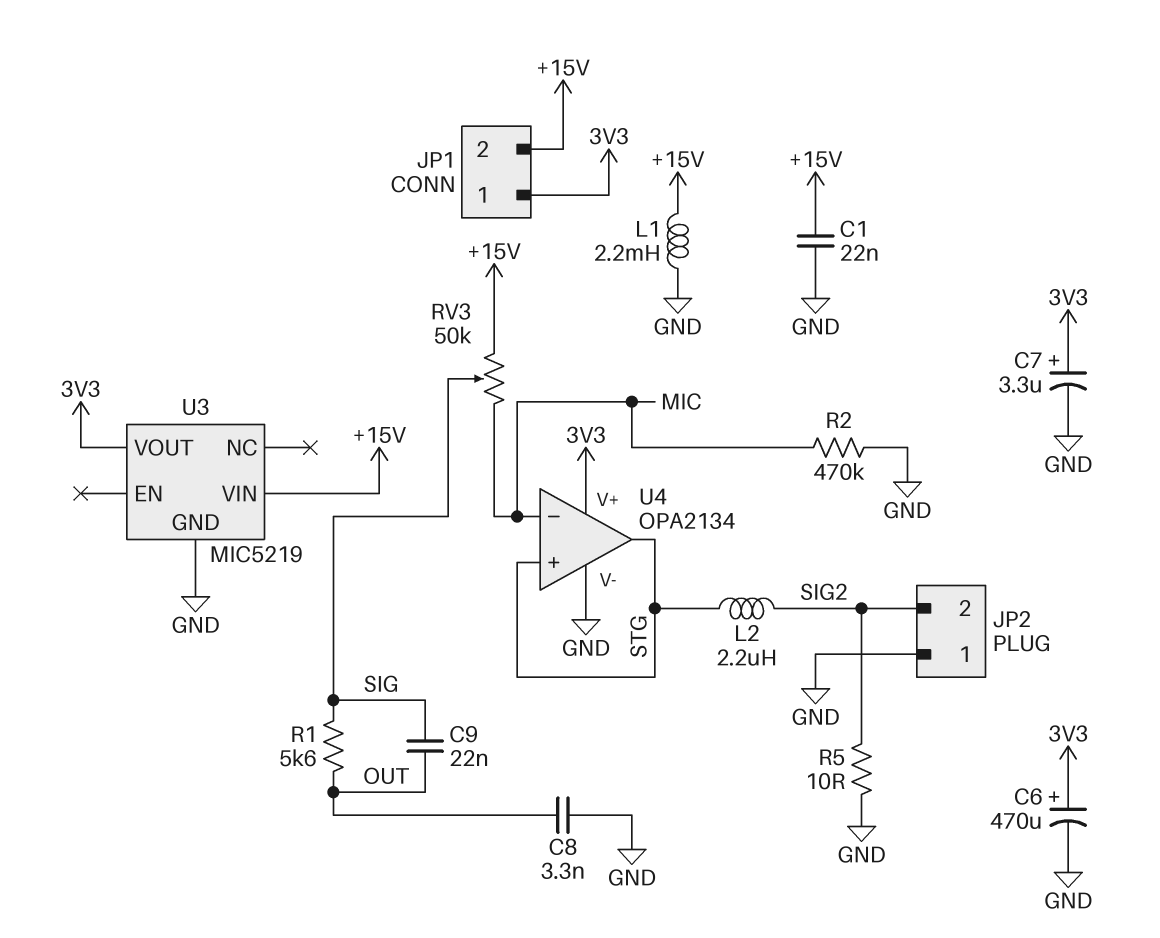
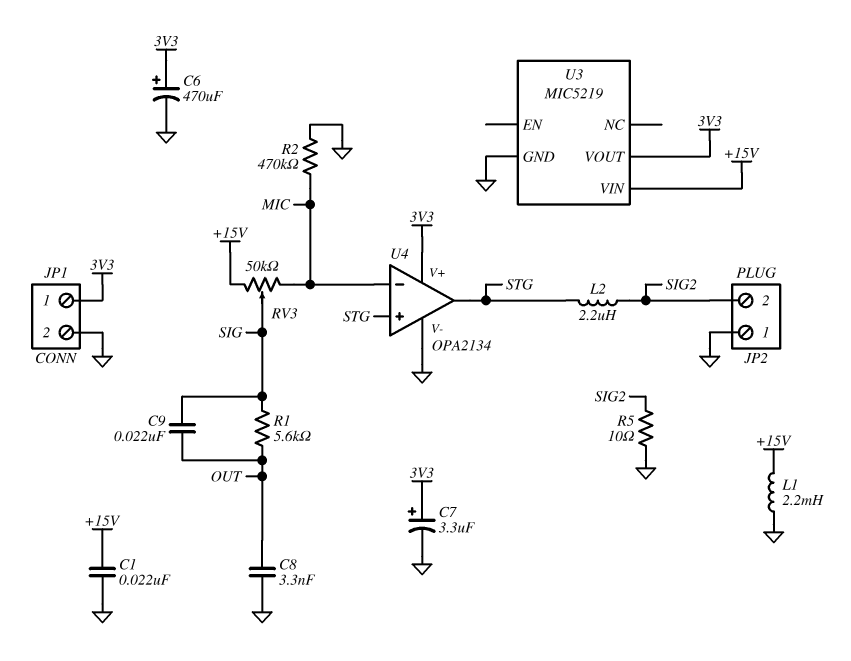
JP1 pin 2: +15V -> GND

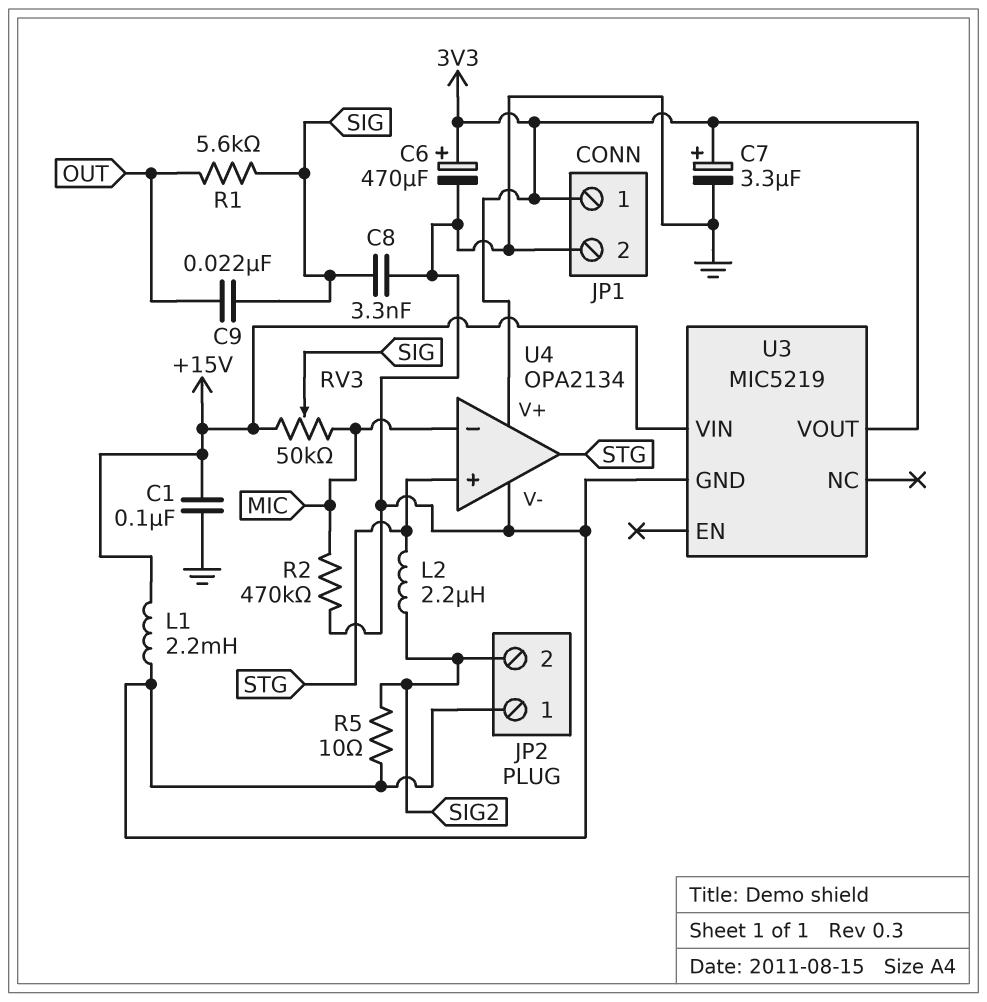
C1: 22nF (+15V, GND) -> 100nF (+15V, GND)
C8: 3.3nF (GND, OUT) -> 3.3nF (GND, SIG)

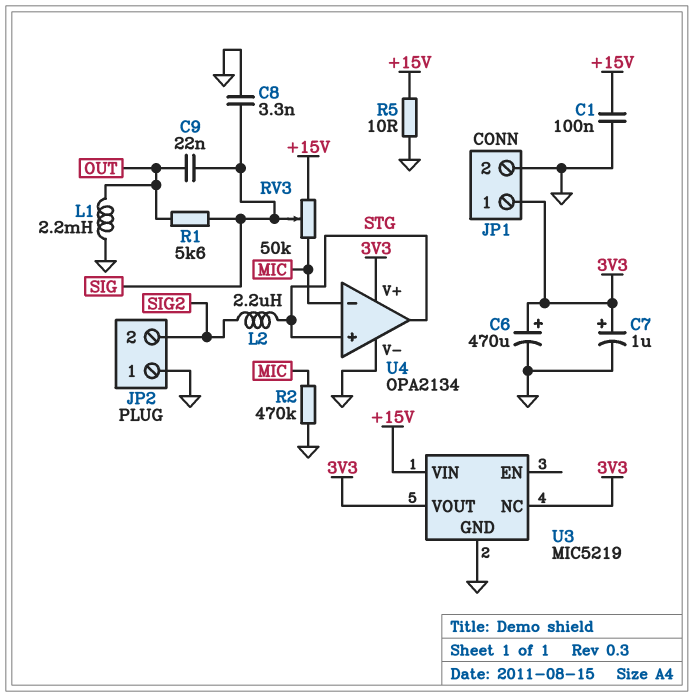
C7: 3.3uF (plus 3V3, minus GND) -> 1uF (plus 3V3, minus GND)
L1: 2.2mH (+15V, GND) -> 2.2mH (GND, OUT)
R5: 10 (GND, SIG2) -> 10 (+15V, GND)
U3 pin NC: none -> 3V3

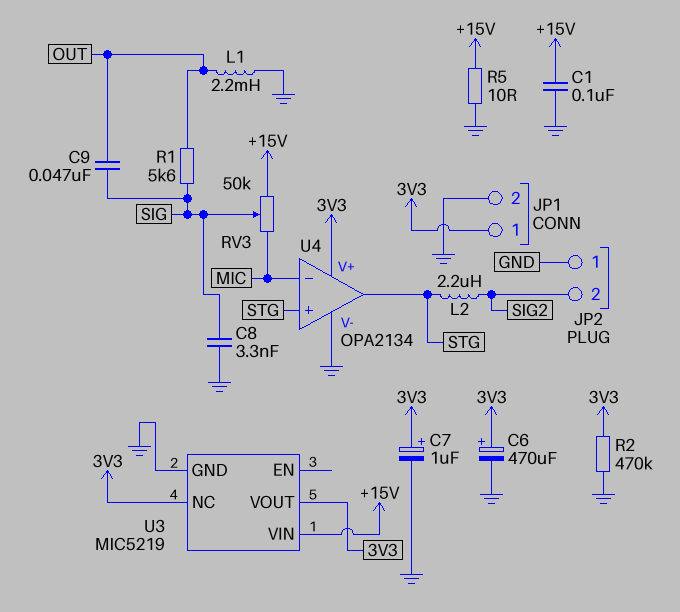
C9: 22nF (OUT, SIG) -> 47nF (OUT, SIG)
R2: 470k (GND, MIC) -> 470k (3V3, GND)

